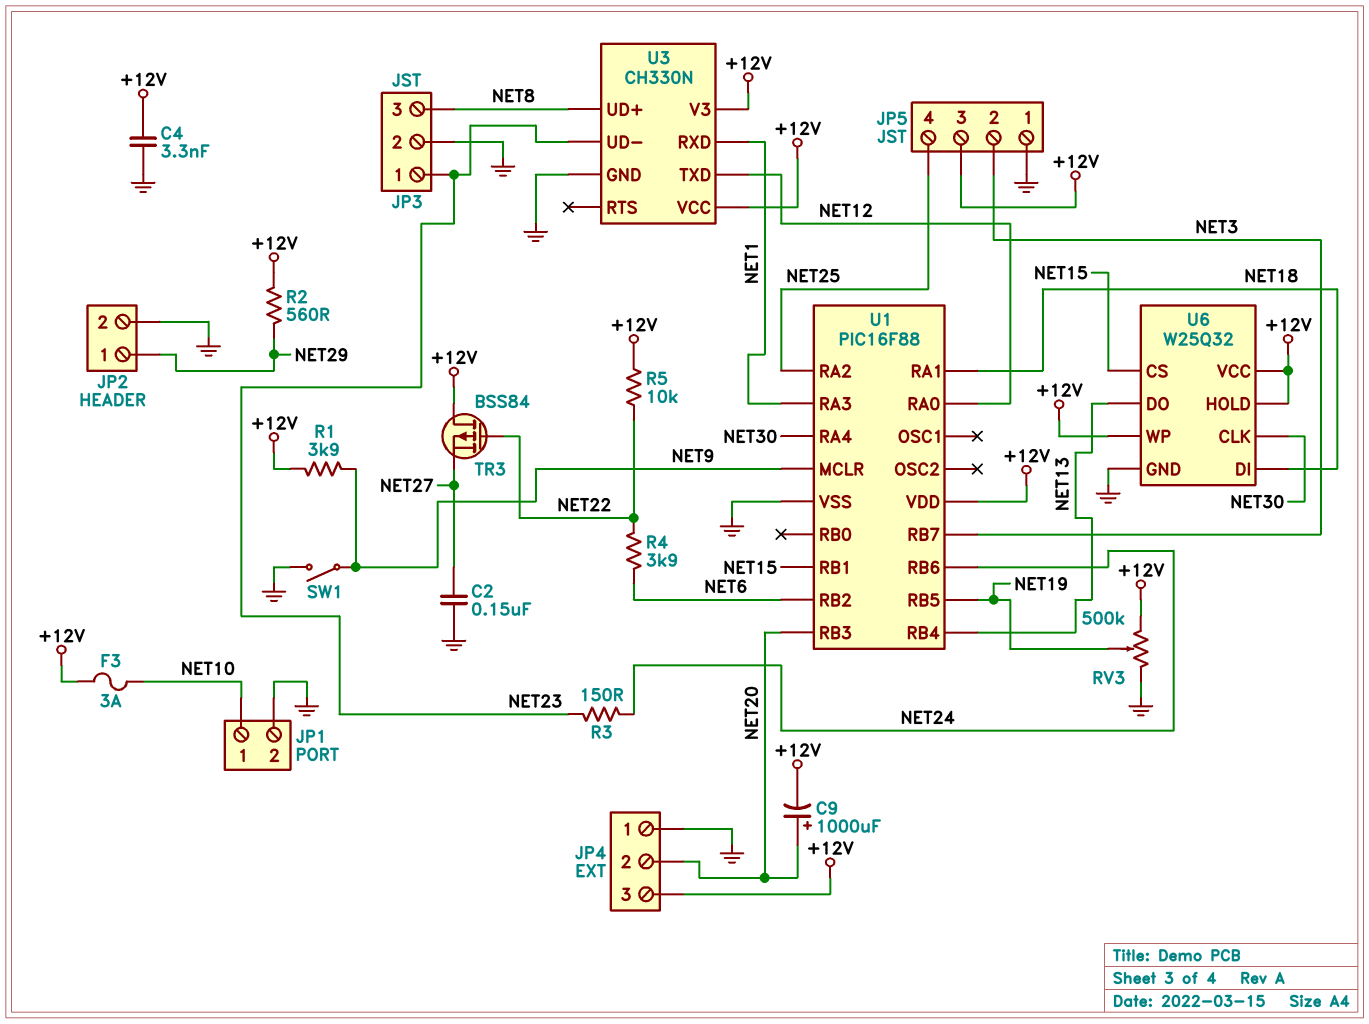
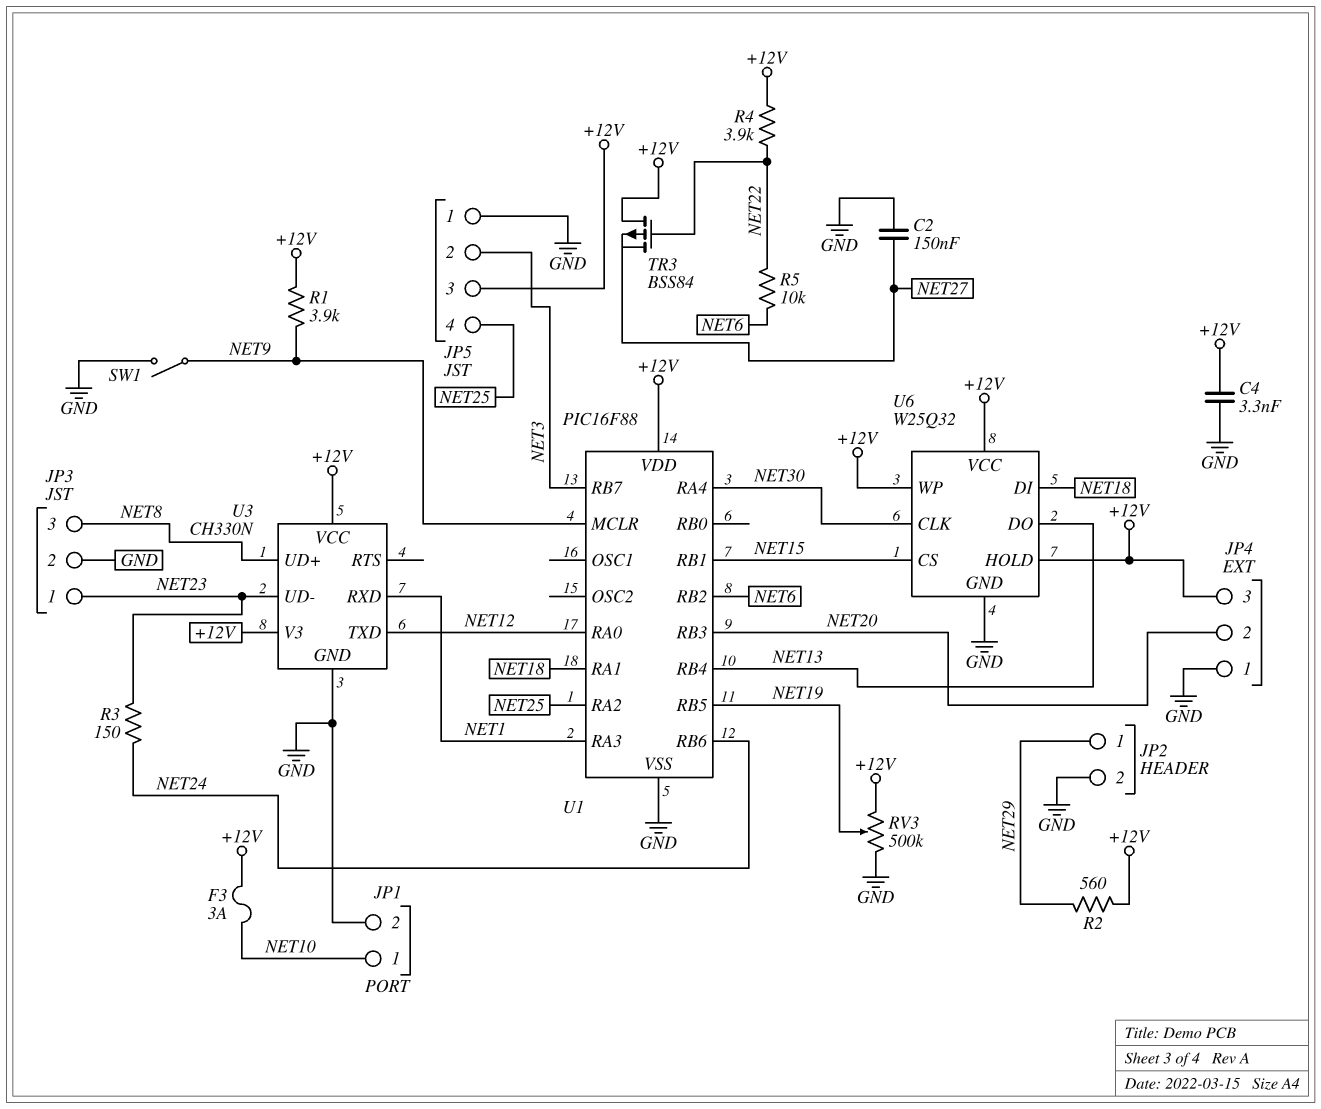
C9: 1000uF (plus NET20, minus +12V) -> none
R4: 3.9k (NET6, NET22) -> 3.9k (+12V, NET22)
R5: 10k (+12V, NET22) -> 10k (NET6, NET22)

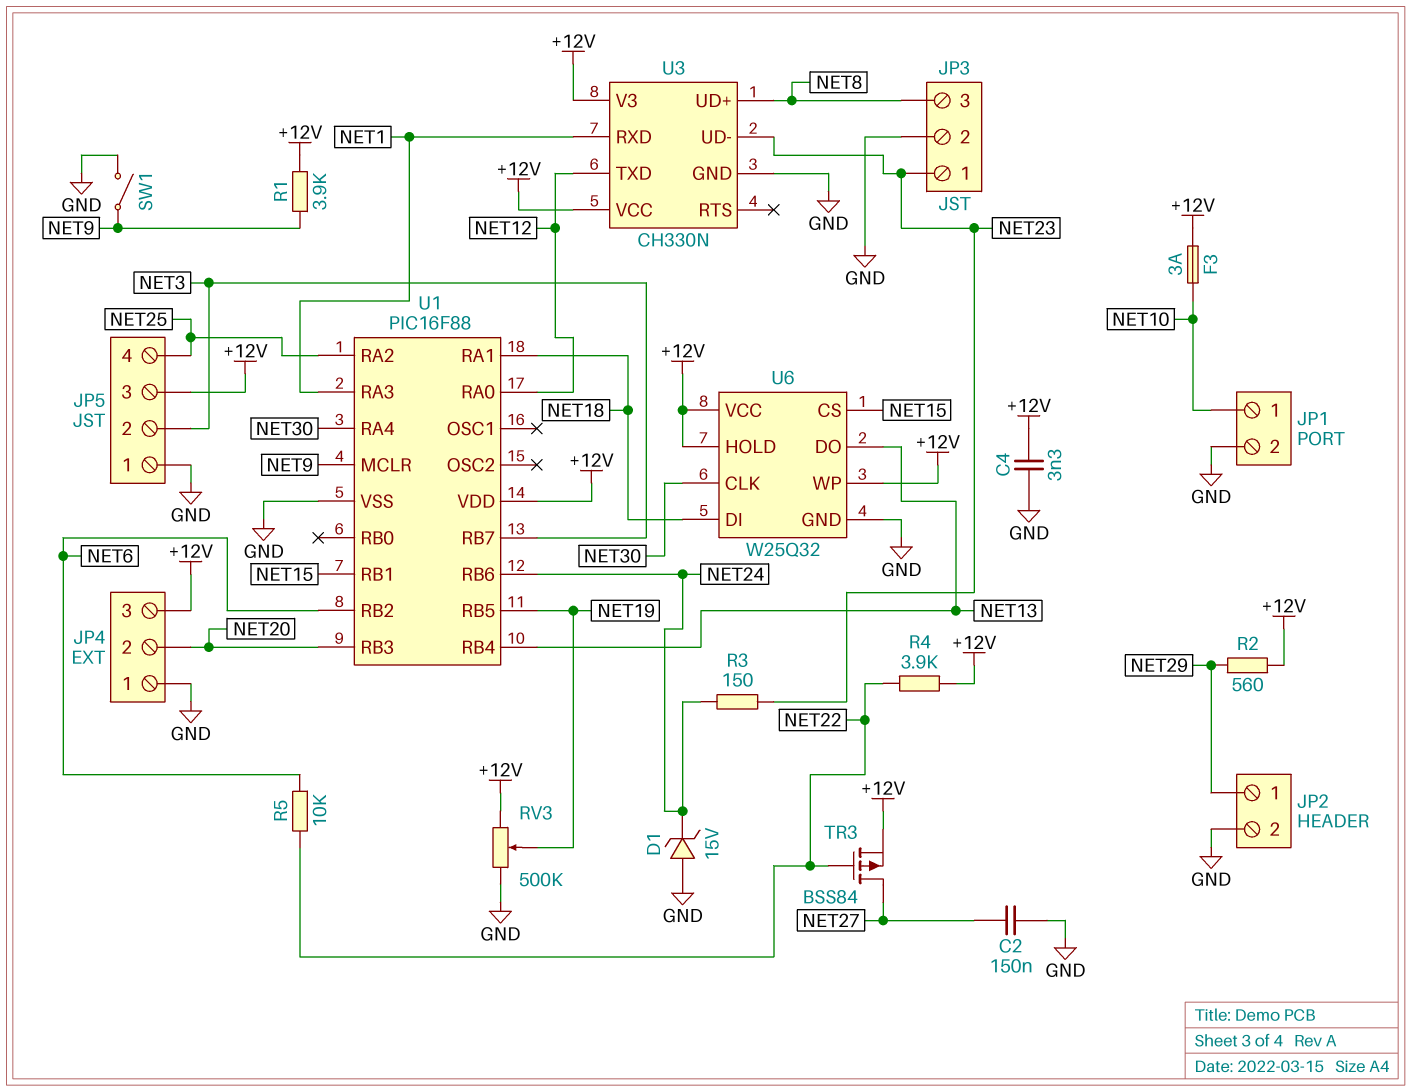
D1: none -> zener 15V (A GND, K NET24)
TR3: PMOS BSS84 (G NET22, D +12V, S NET27) -> PMOS BSS84 (G NET22, D NET27, S +12V)

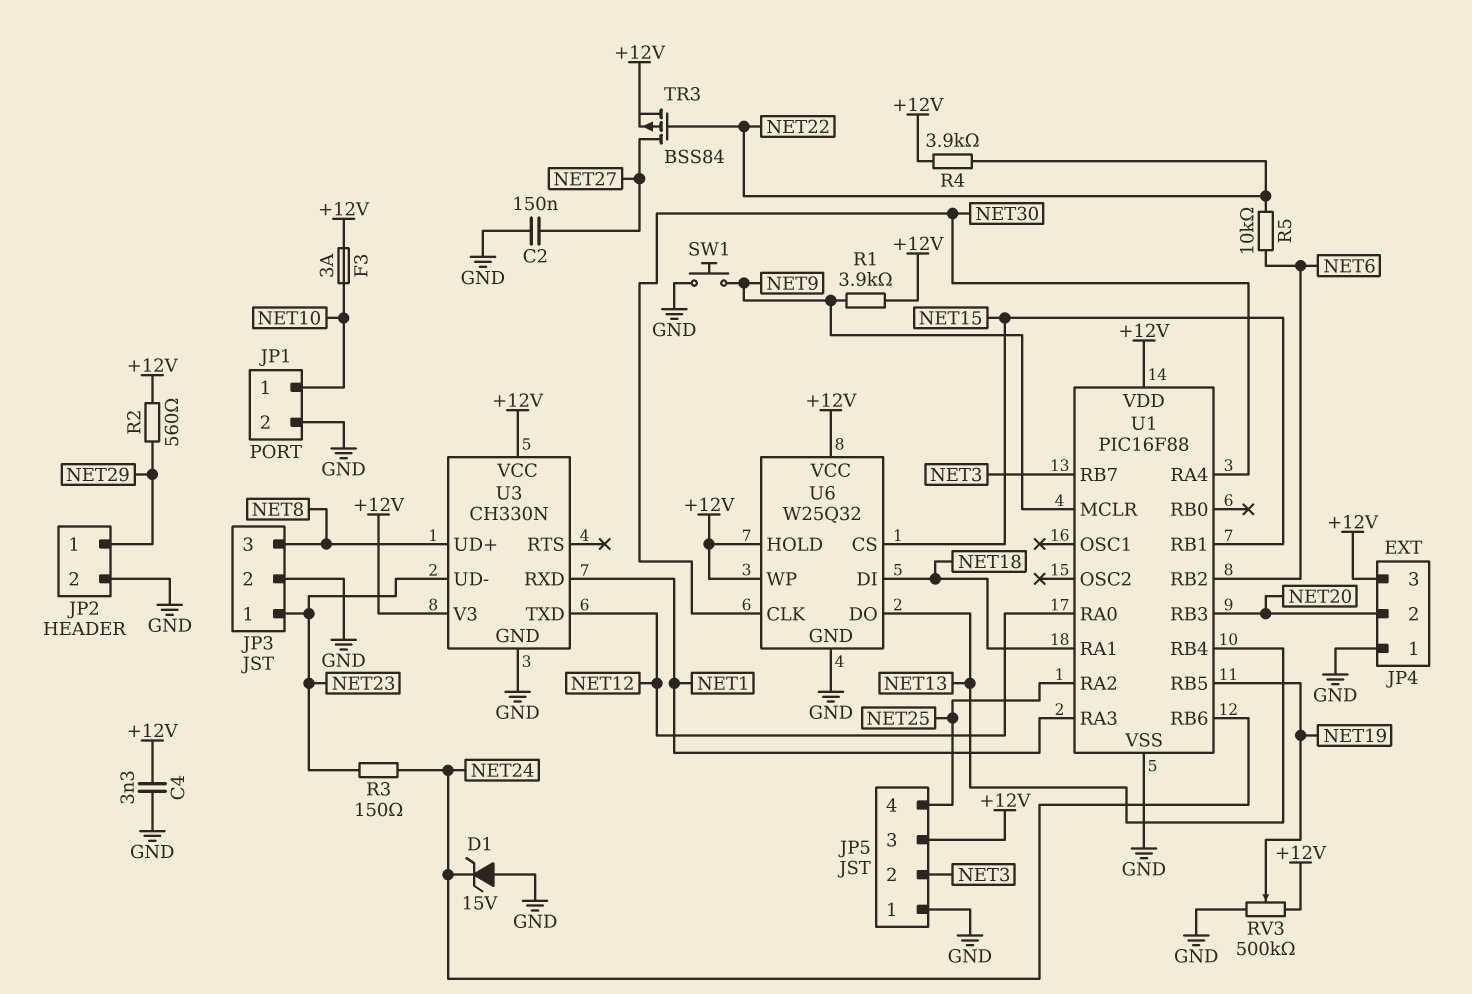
SW1: switch (GND, NET9) -> button (GND, NET9)

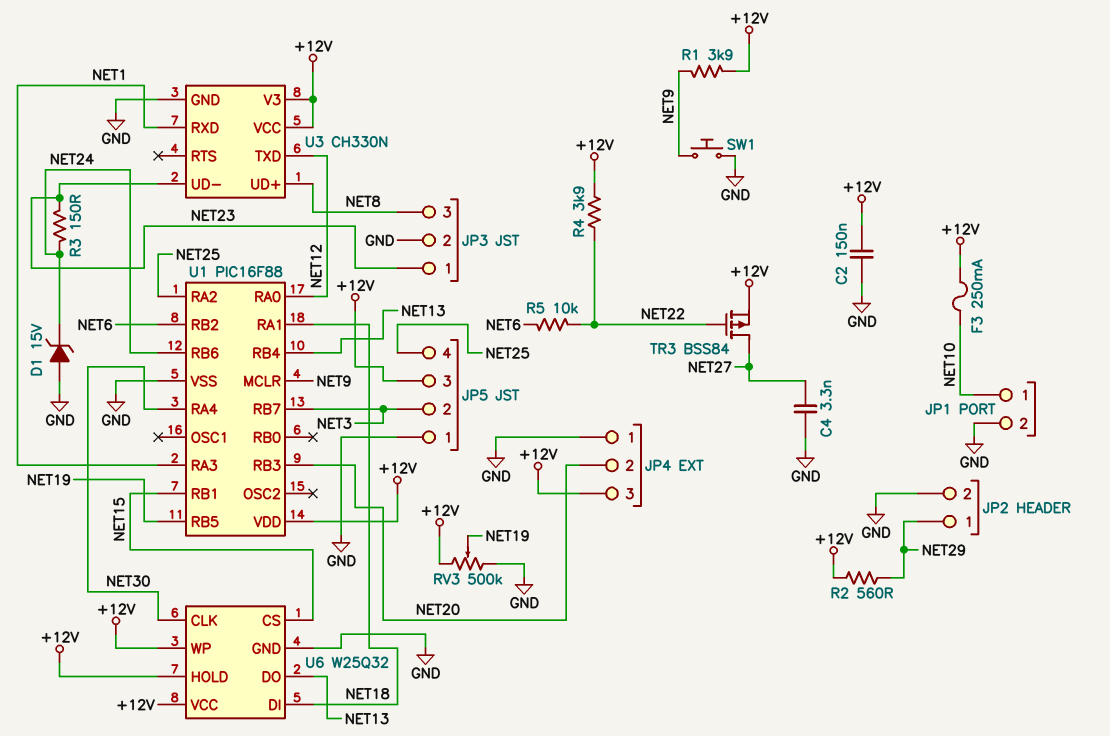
C2: 150nF (GND, NET27) -> 150nF (+12V, GND)
C4: 3.3nF (+12V, GND) -> 3.3nF (GND, NET27)
F3: 3A (+12V, NET10) -> 250mA (+12V, NET10)

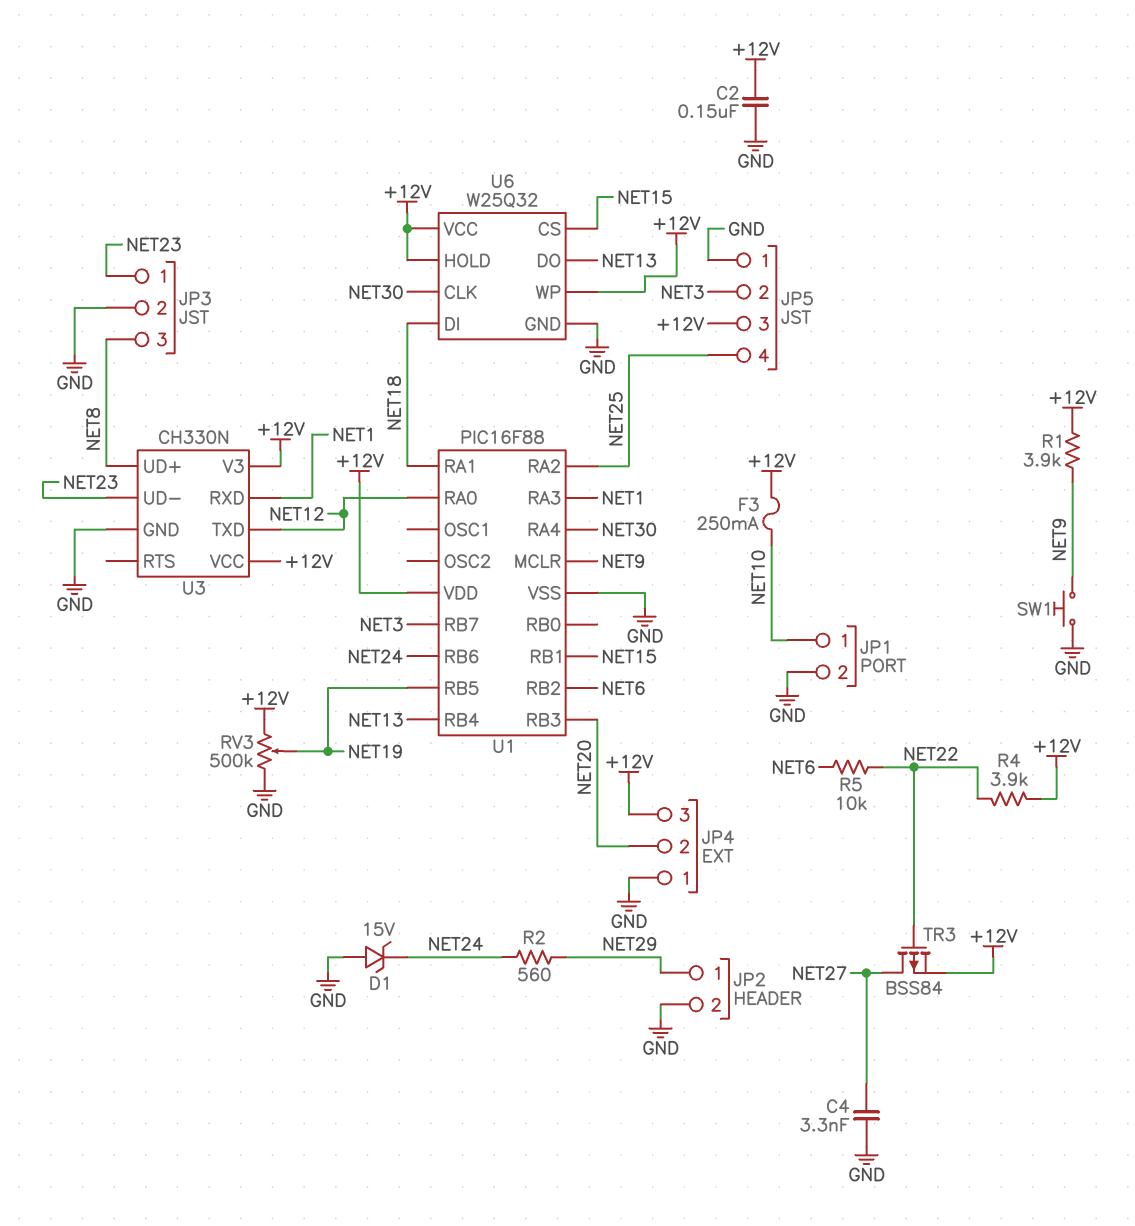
R2: 560 (+12V, NET29) -> 560 (NET24, NET29)
R3: 150 (NET23, NET24) -> none

